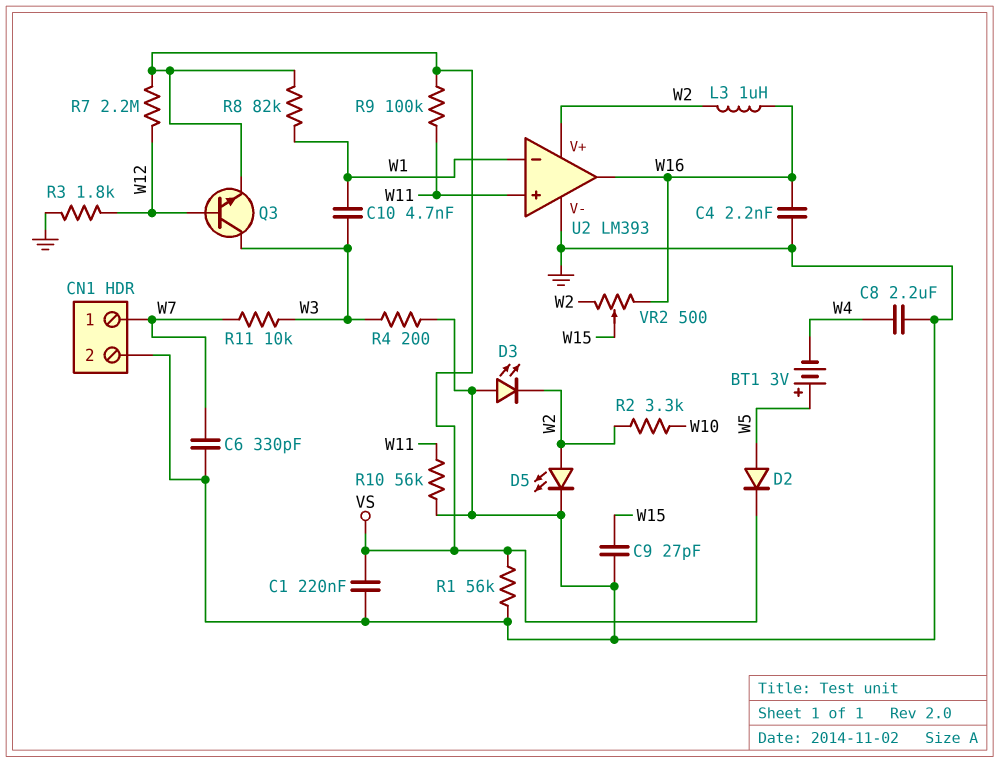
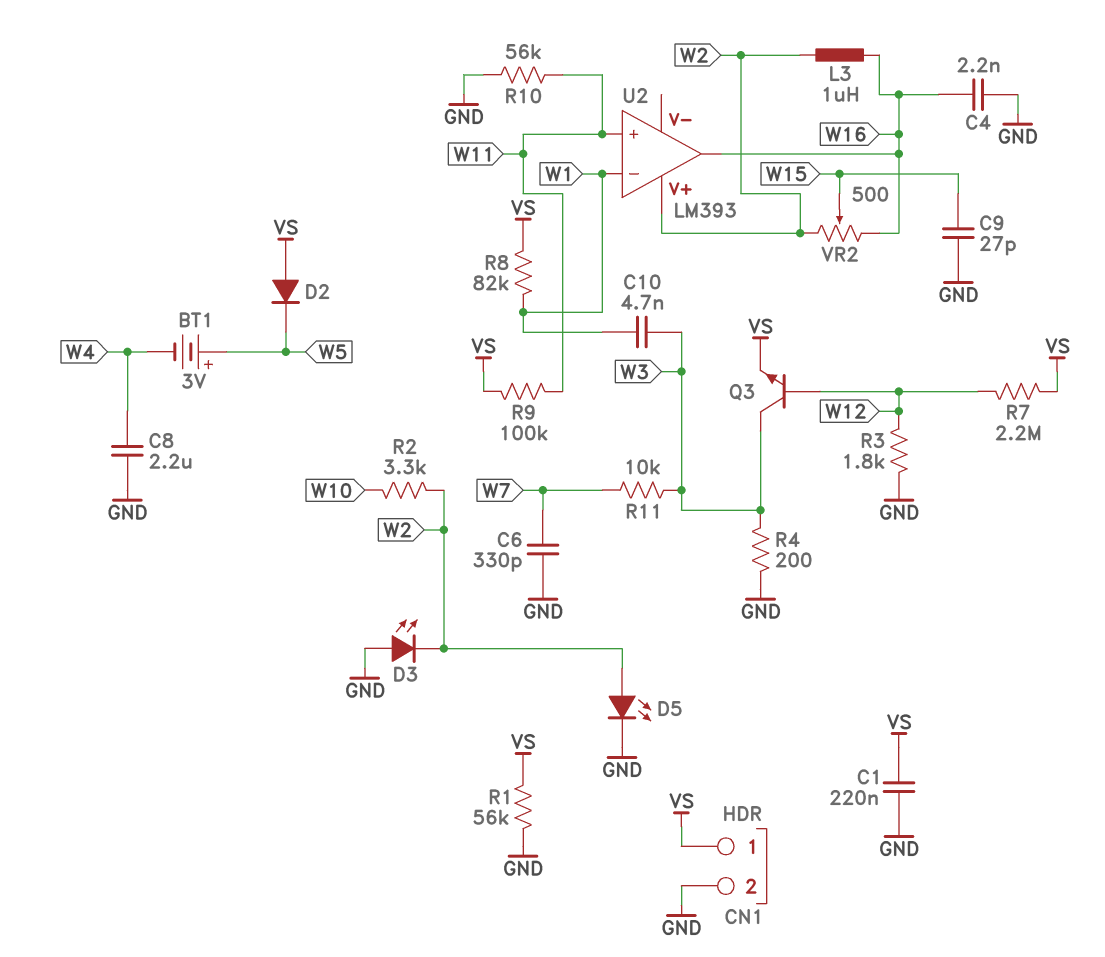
CN1 pin 1: W7 -> VS
D2: diode (A W5, K VS) -> diode (A VS, K W5)
U2 pin V-: GND -> none

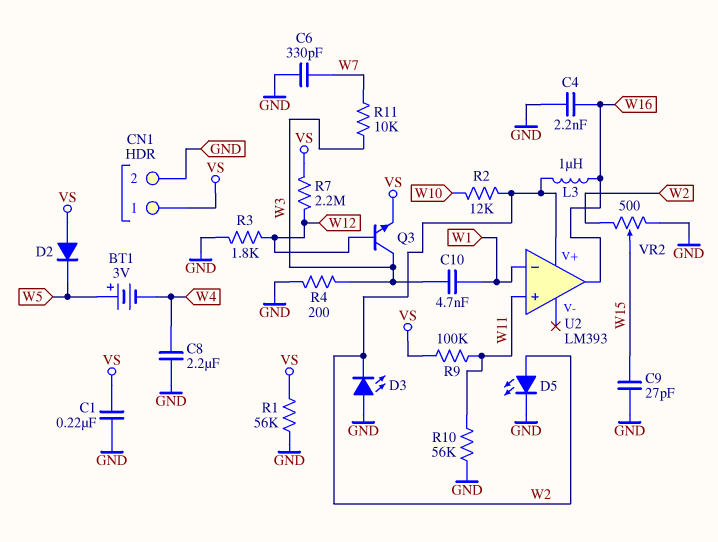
R2: 3.3k (W2, W10) -> 12k (W2, W10)
R8: 82k (VS, W1) -> none
VR2: 500 (W2, W16, wiper W15) -> 500 (GND, W2, wiper W15)

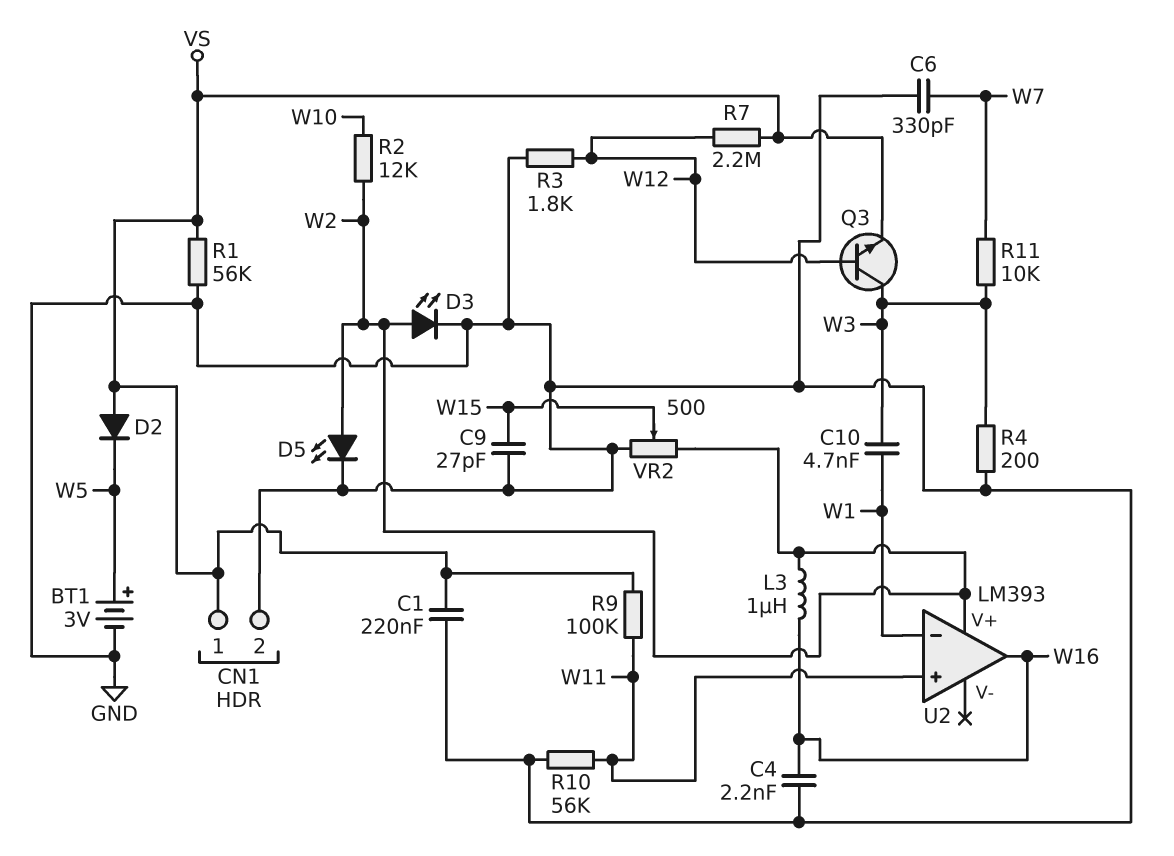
BT1: 3V (plus W5, minus W4) -> 3V (plus W5, minus GND)
C8: 2.2uF (GND, W4) -> none
D3: LED (A GND, K W2) -> LED (A W2, K GND)

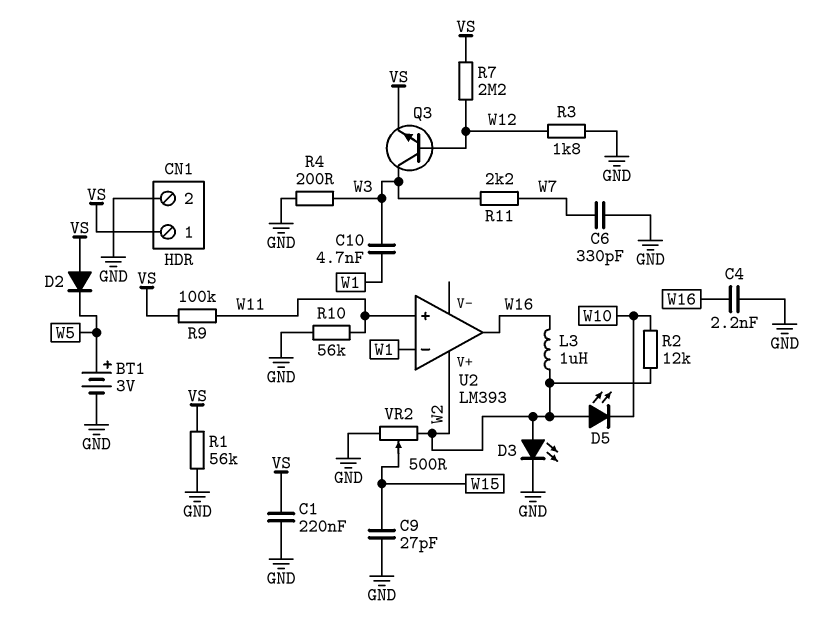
D5: LED (A W2, K GND) -> LED (A W2, K W10)
R11: 10k (W3, W7) -> 2.2k (W3, W7)

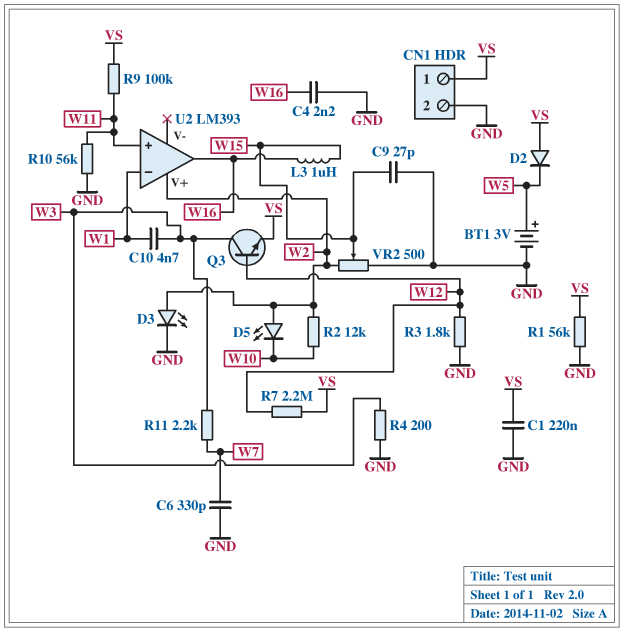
L3: 1uH (W2, W16) -> 1uH (W15, W16)

